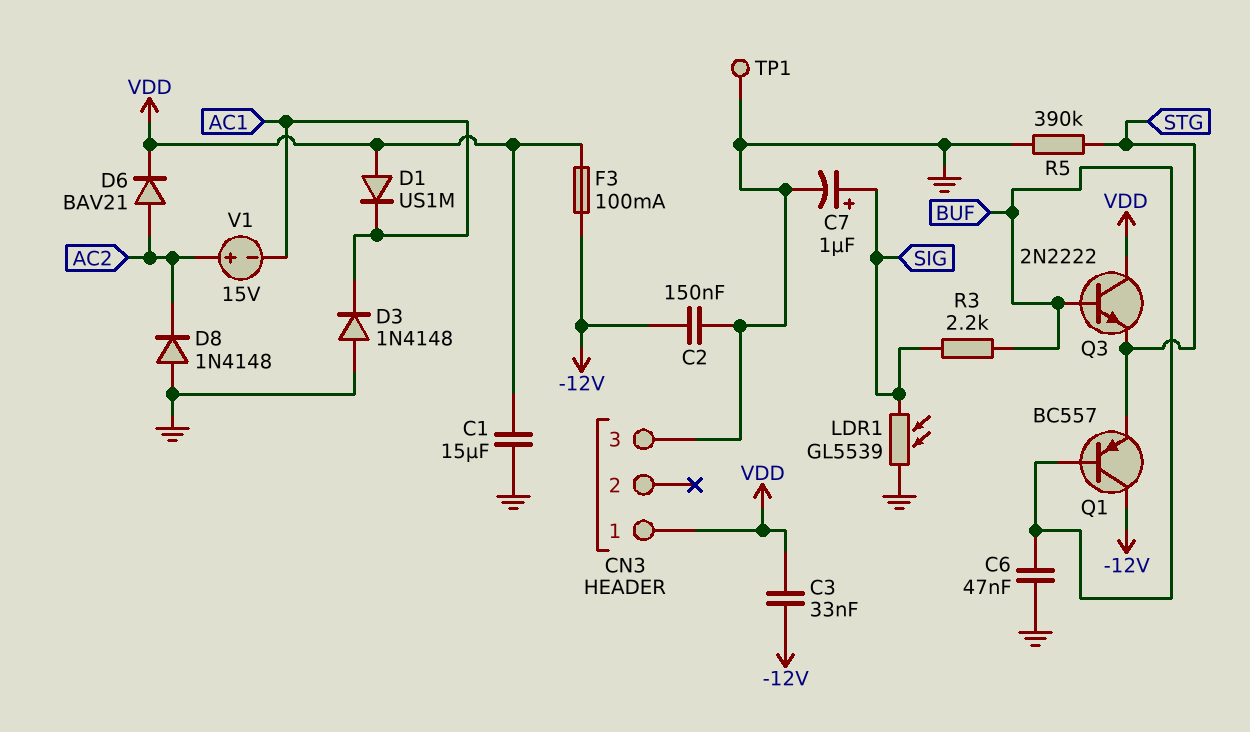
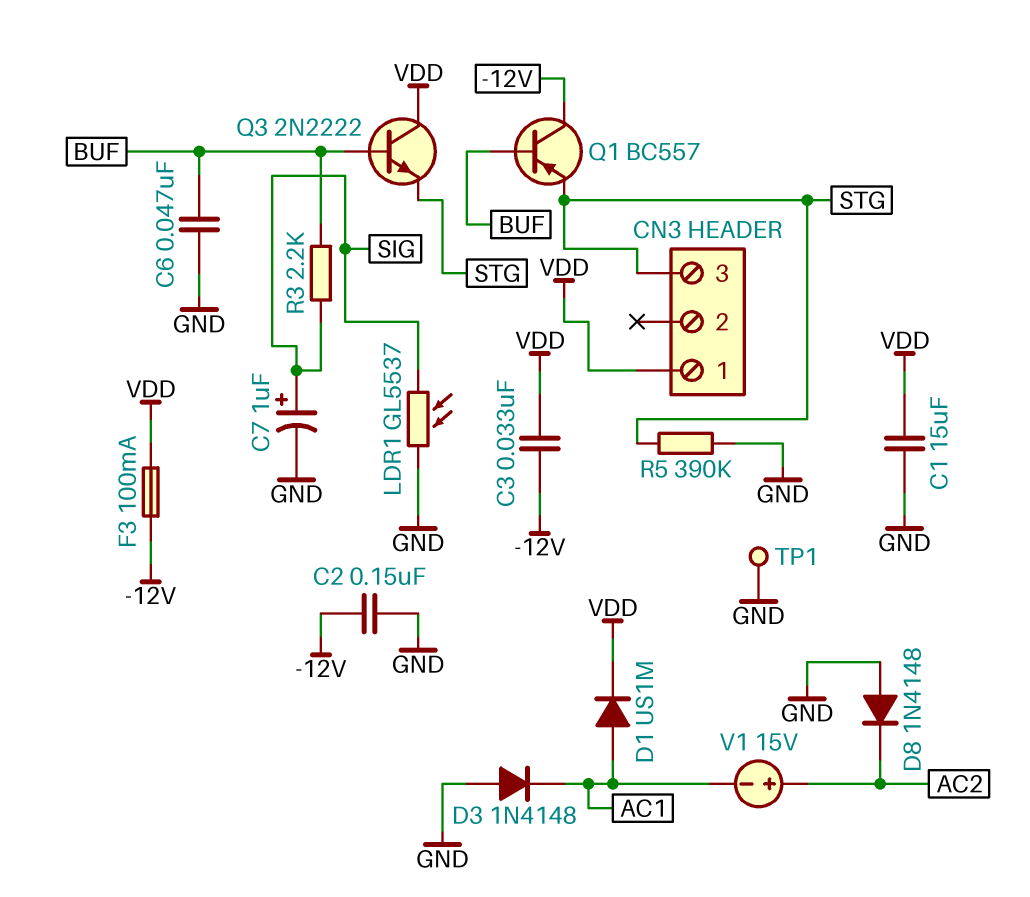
CN3 pin 3: GND -> STG
D1: diode US1M (A VDD, K AC1) -> diode US1M (A AC1, K VDD)
D6: diode BAV21 (A AC2, K VDD) -> none
LDR1: GL5539 (GND, SIG) -> GL5537 (GND, SIG)

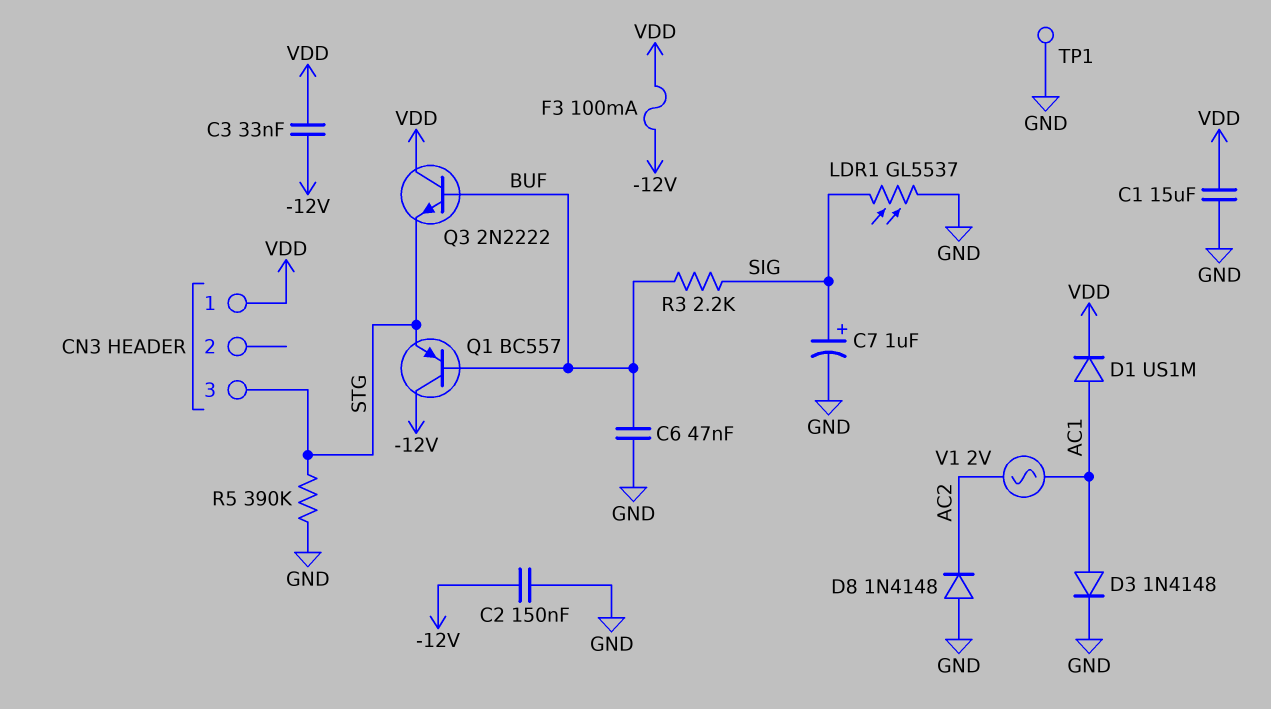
D3: diode 1N4148 (A GND, K AC1) -> diode 1N4148 (A AC1, K GND)
V1: 15V (plus AC2, minus AC1) -> AC 2V (AC1, AC2)

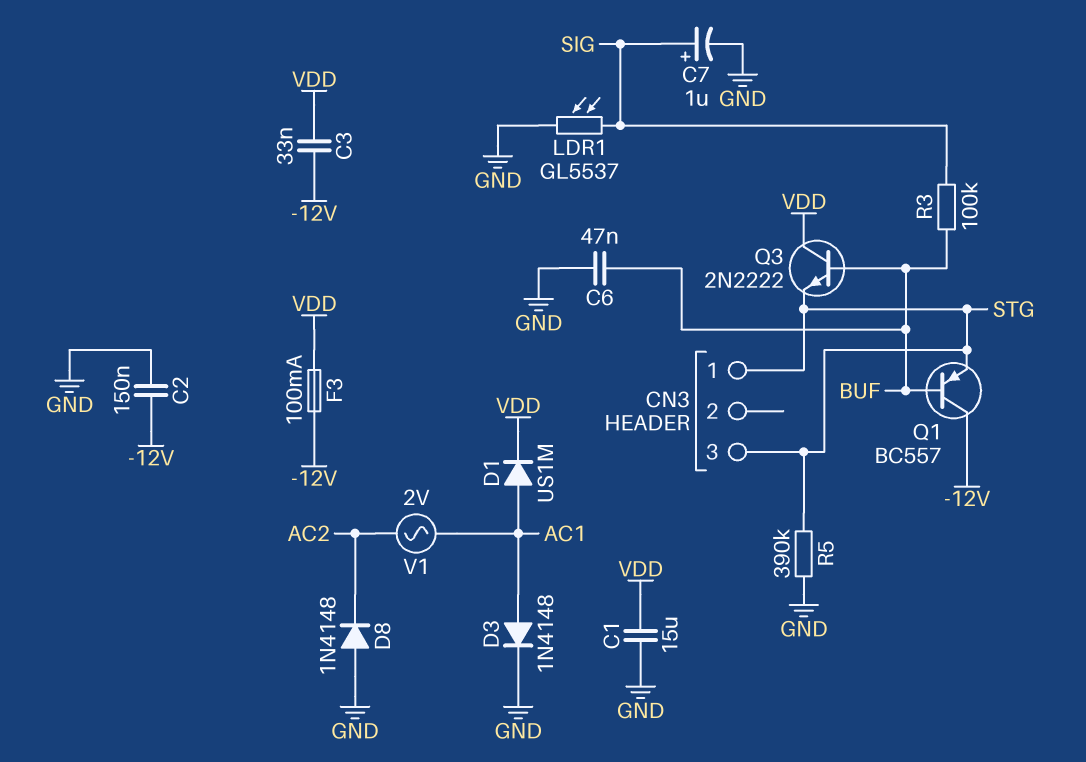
CN3 pin 1: VDD -> STG
R3: 2.2k (BUF, SIG) -> 100k (BUF, SIG)
TP1: test point (GND) -> none

